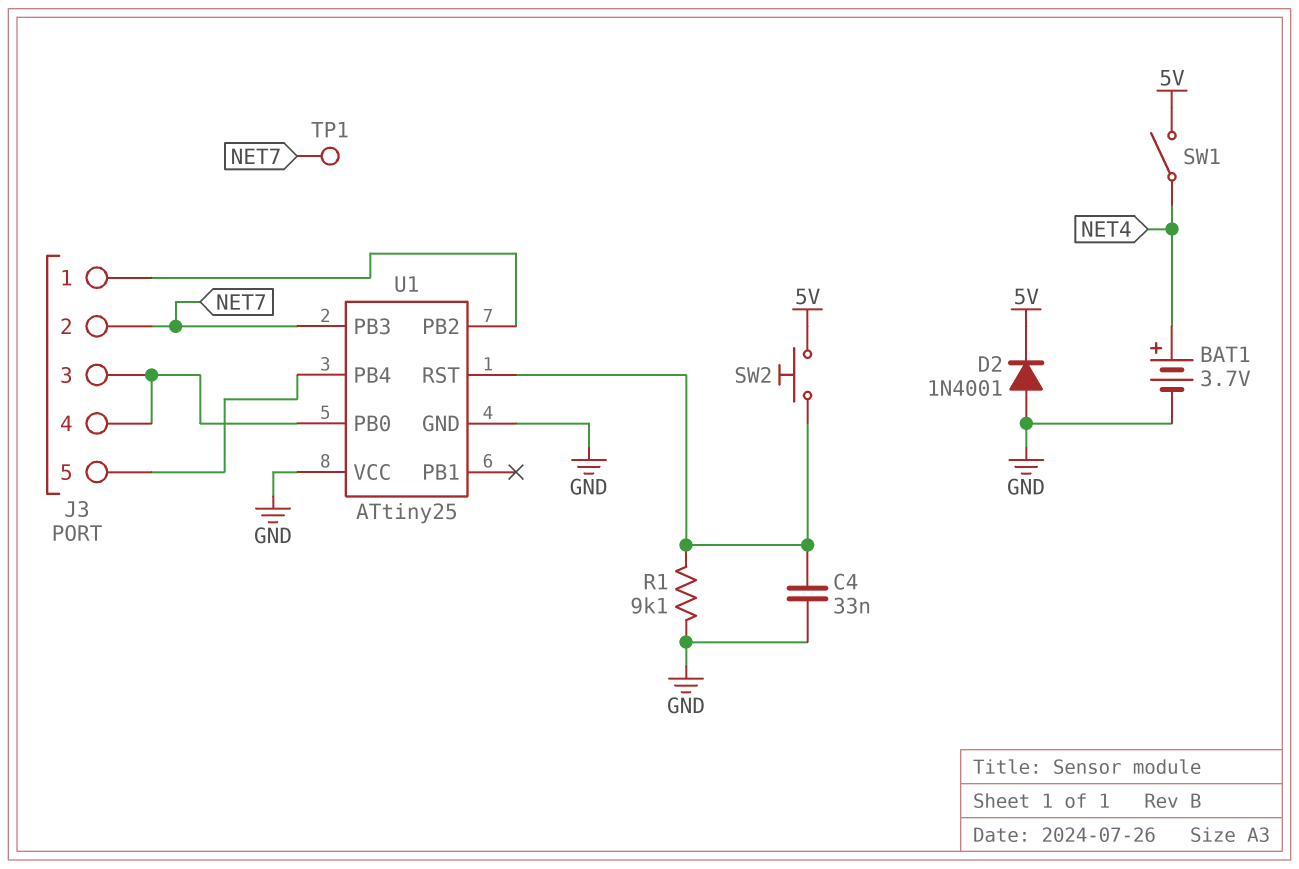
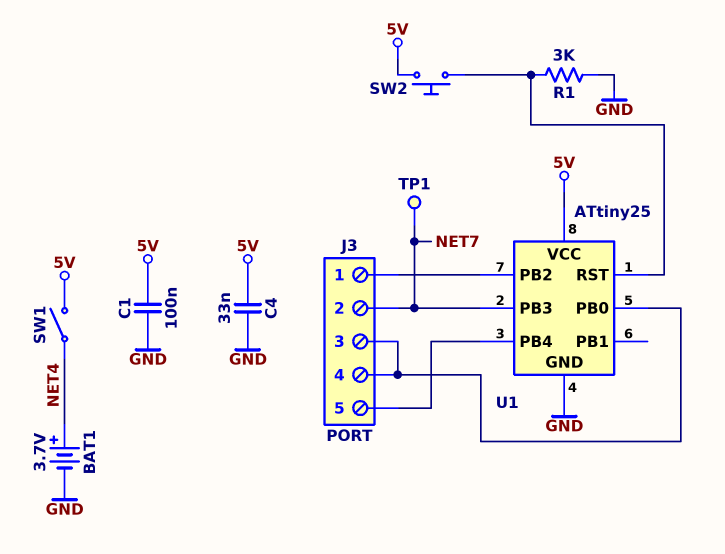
C1: none -> 100nF (5V, GND)
C4: 33nF (GND, U1/RST) -> 33nF (5V, GND)
D2: diode 1N4001 (A GND, K 5V) -> none
R1: 9.1k (GND, U1/RST) -> 3k (GND, U1/RST)
U1 pin VCC: GND -> 5V

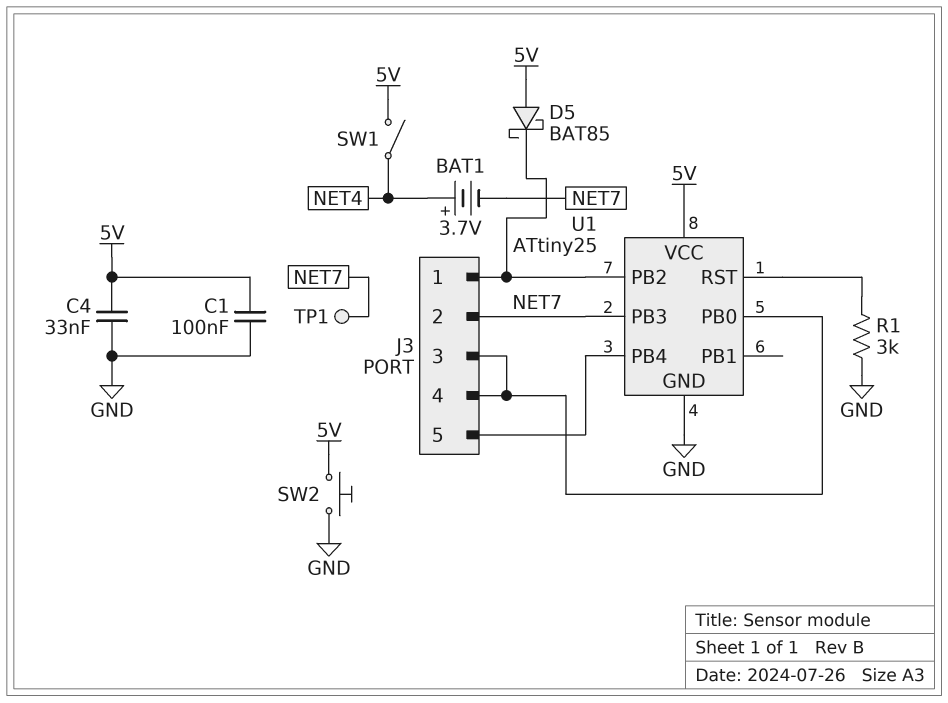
BAT1: 3.7V (plus NET4, minus GND) -> 3.7V (plus NET4, minus NET7)
D5: none -> schottky BAT85 (A 5V, K J3/1)
SW2: button (5V, U1/RST) -> button (5V, GND)

